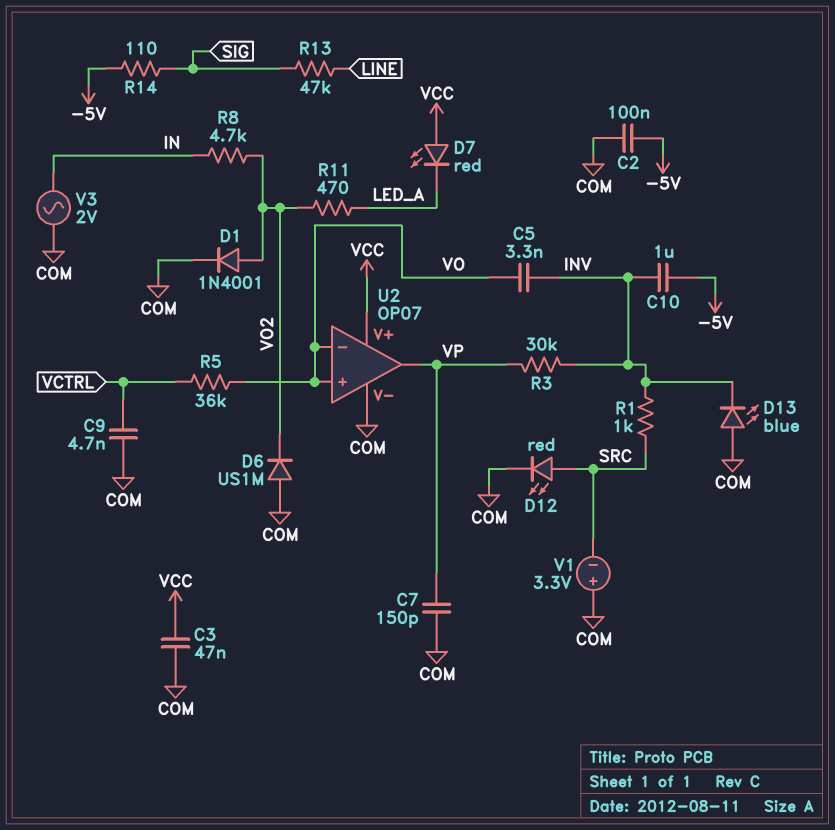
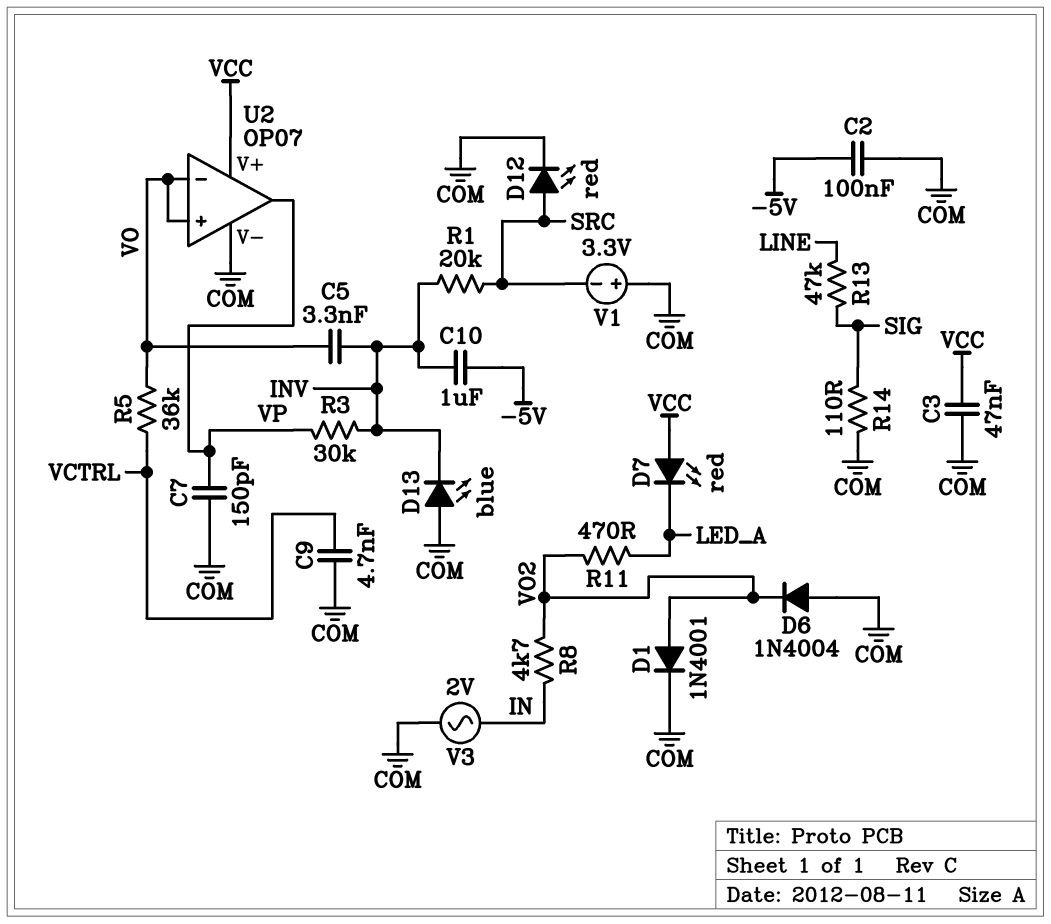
D6: diode US1M (A COM, K VO2) -> diode 1N4004 (A COM, K VO2)
R1: 1k (INV, SRC) -> 20k (INV, SRC)
R14: 110 (-5V, SIG) -> 110 (COM, SIG)

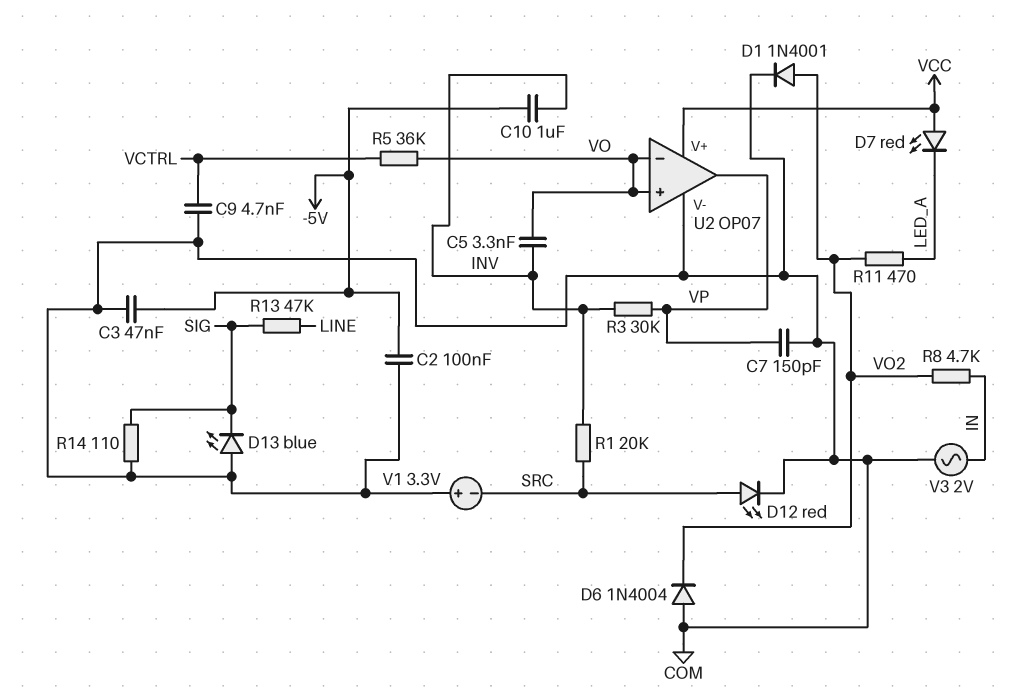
C3: 47nF (COM, VCC) -> 47nF (-5V, COM)
D13: LED blue (A COM, K INV) -> LED blue (A COM, K SIG)

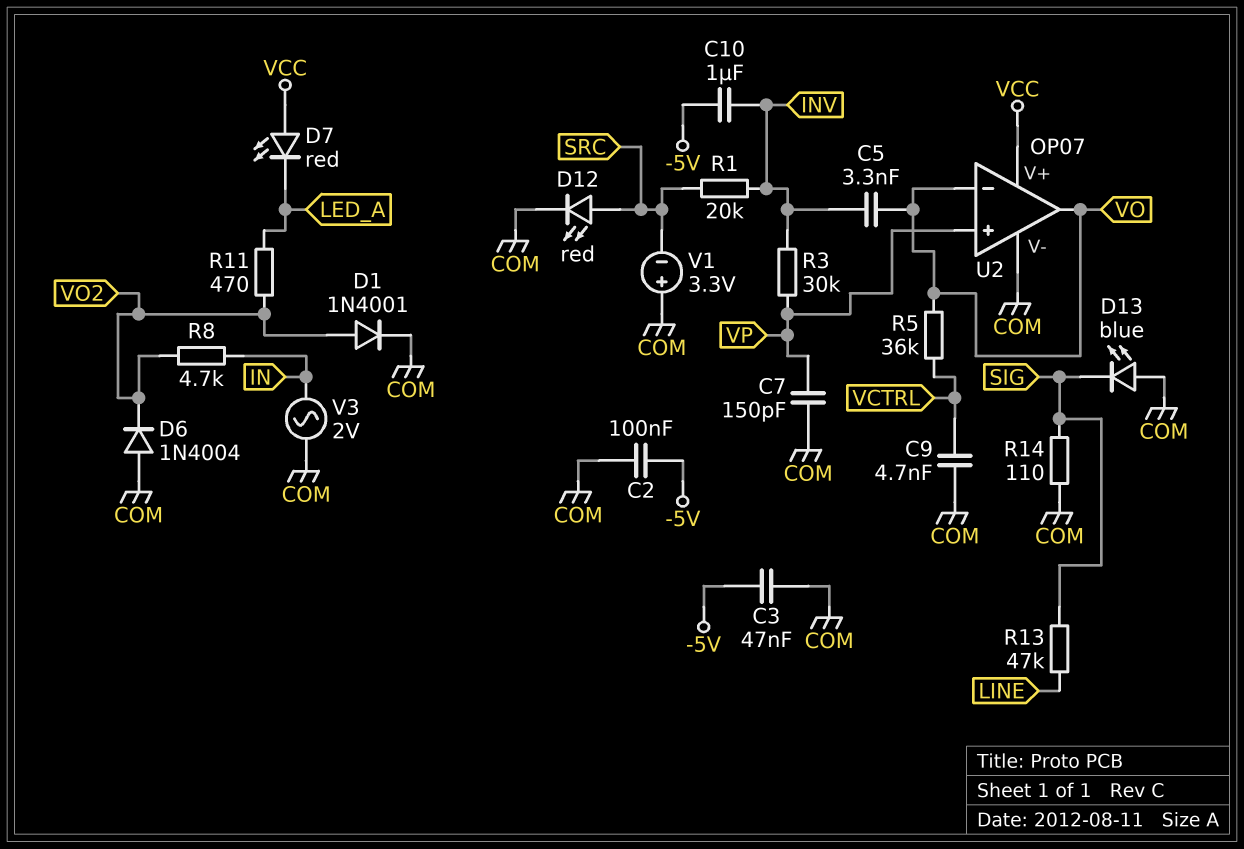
U2 pin in+: VO -> VP
U2 pin out: VP -> VO

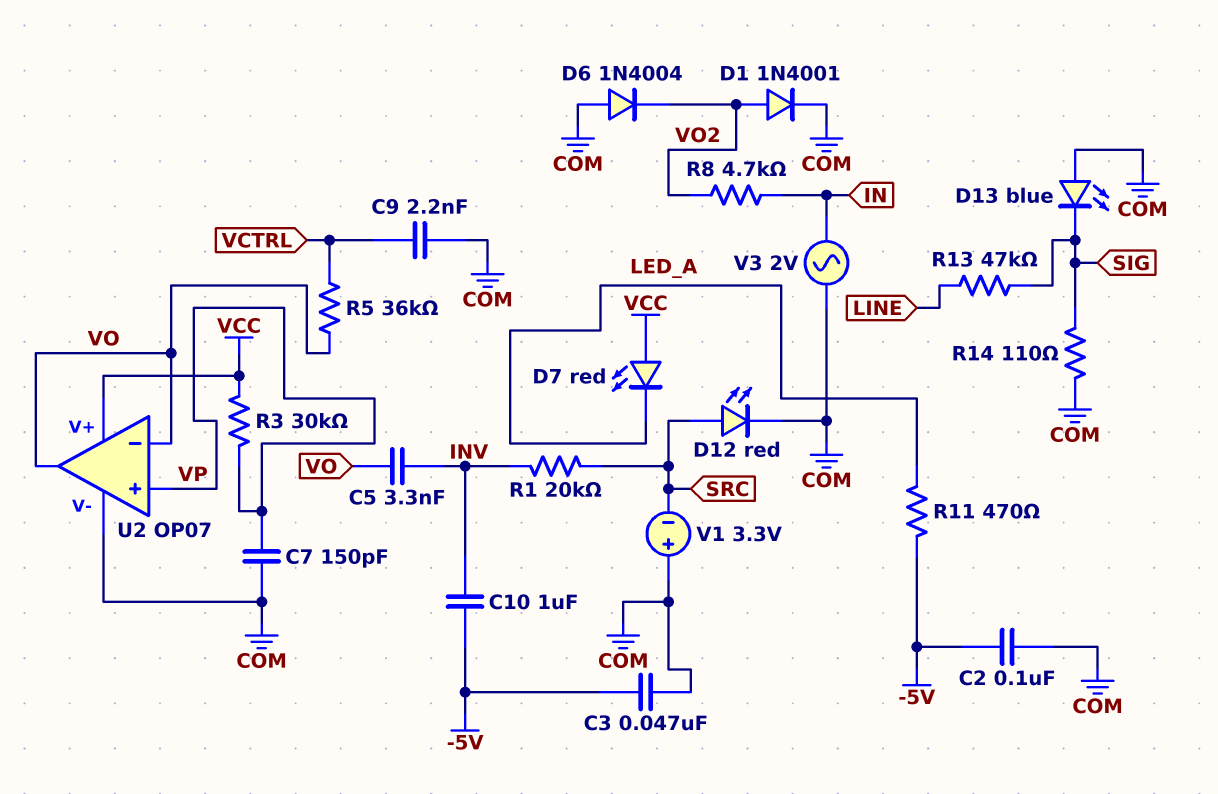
C9: 4.7nF (COM, VCTRL) -> 2.2nF (COM, VCTRL)
R3: 30k (INV, VP) -> 30k (VCC, VP)
R11: 470 (LED_A, VO2) -> 470 (-5V, LED_A)

